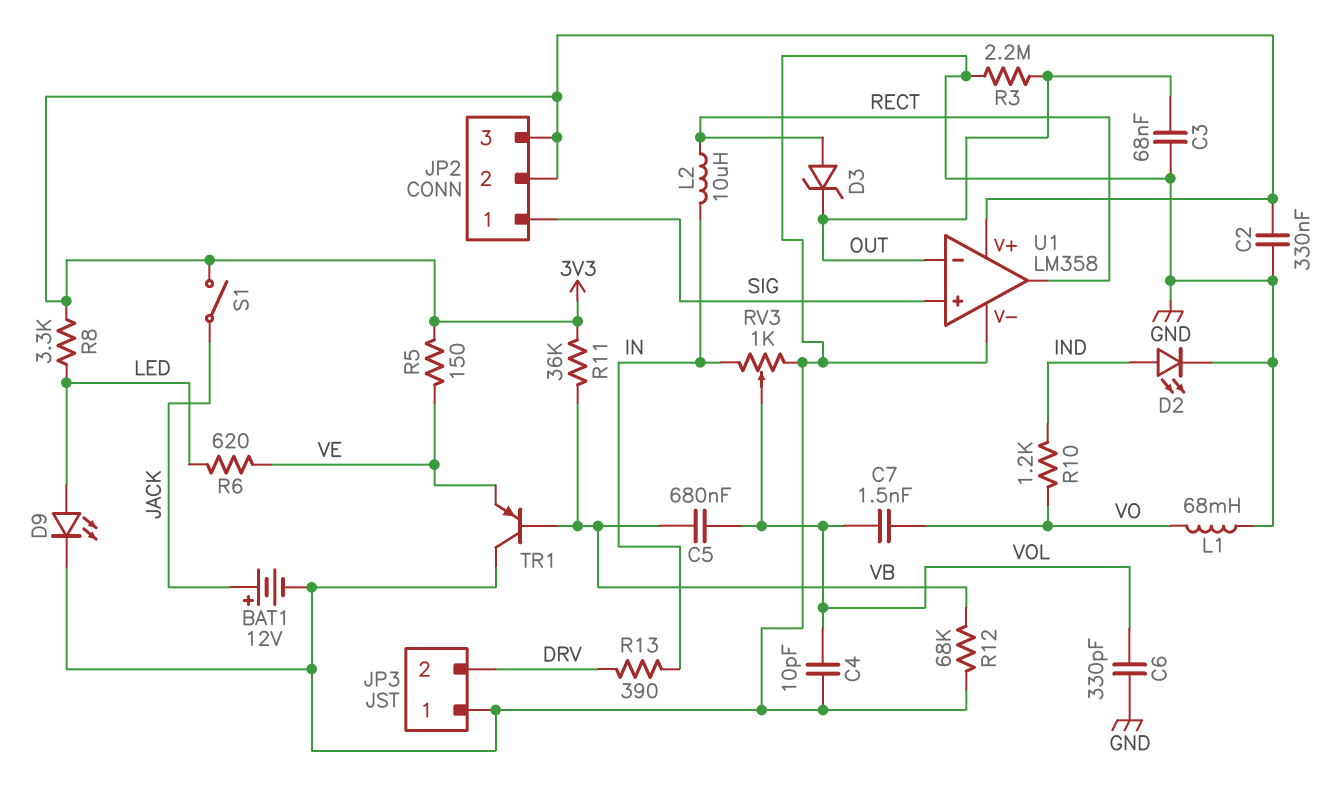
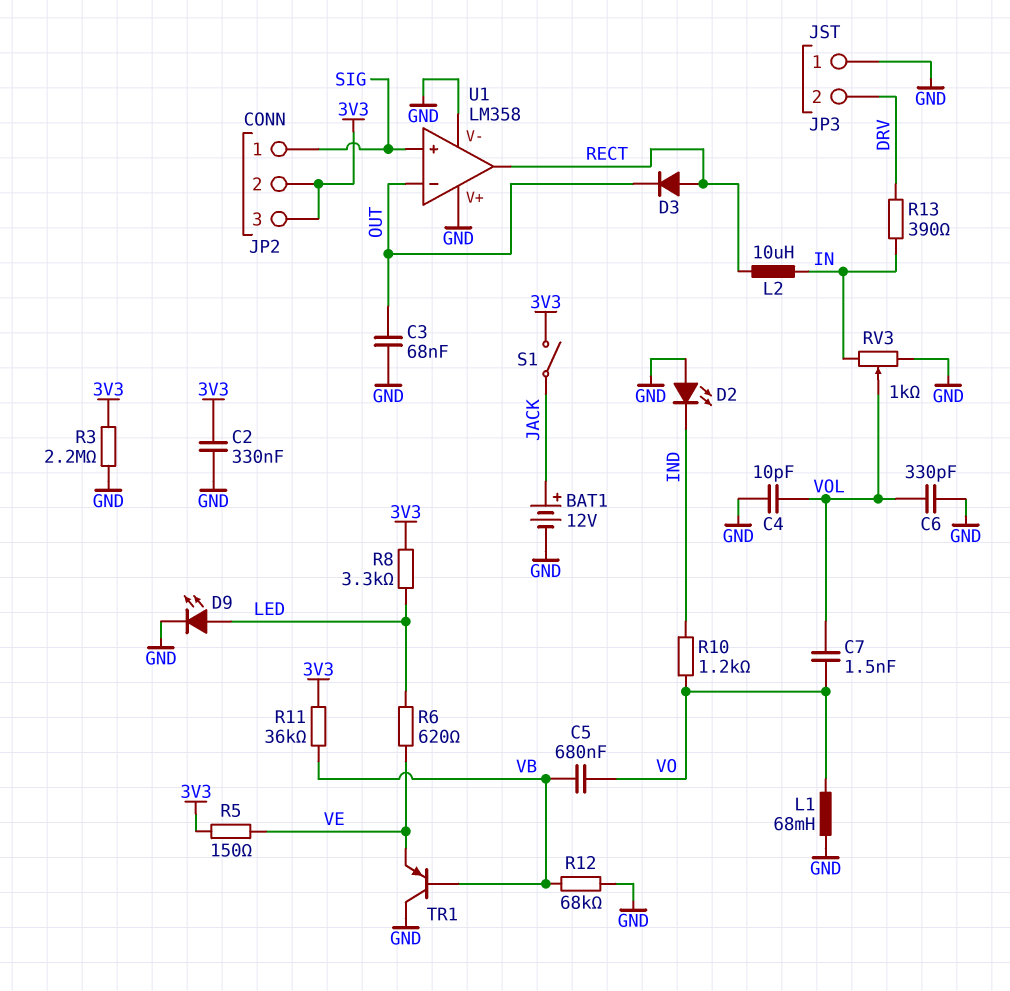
C5: 680nF (VB, VOL) -> 680nF (VB, VO)
D2: LED (A IND, K GND) -> LED (A GND, K IND)
D3: zener (A RECT, K OUT) -> diode (A RECT, K OUT)
R3: 2.2M (GND, OUT) -> 2.2M (3V3, GND)
U1 pin V+: 3V3 -> GND

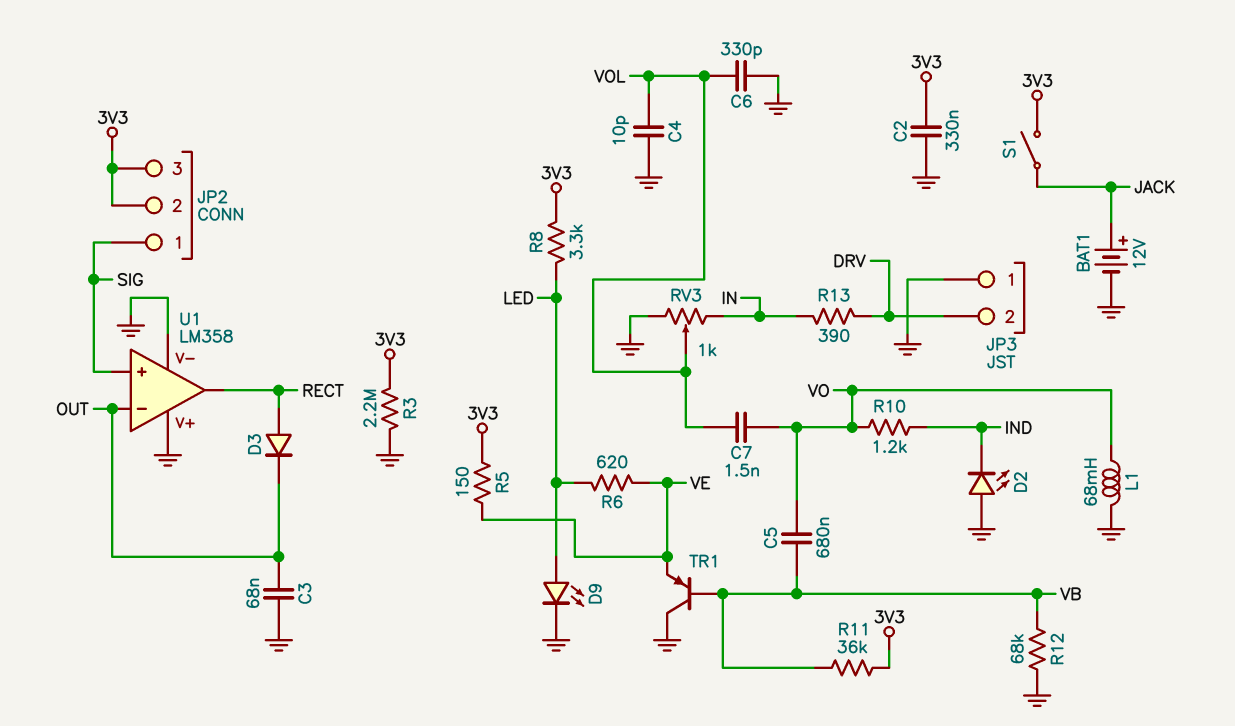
L2: 10uH (IN, RECT) -> none

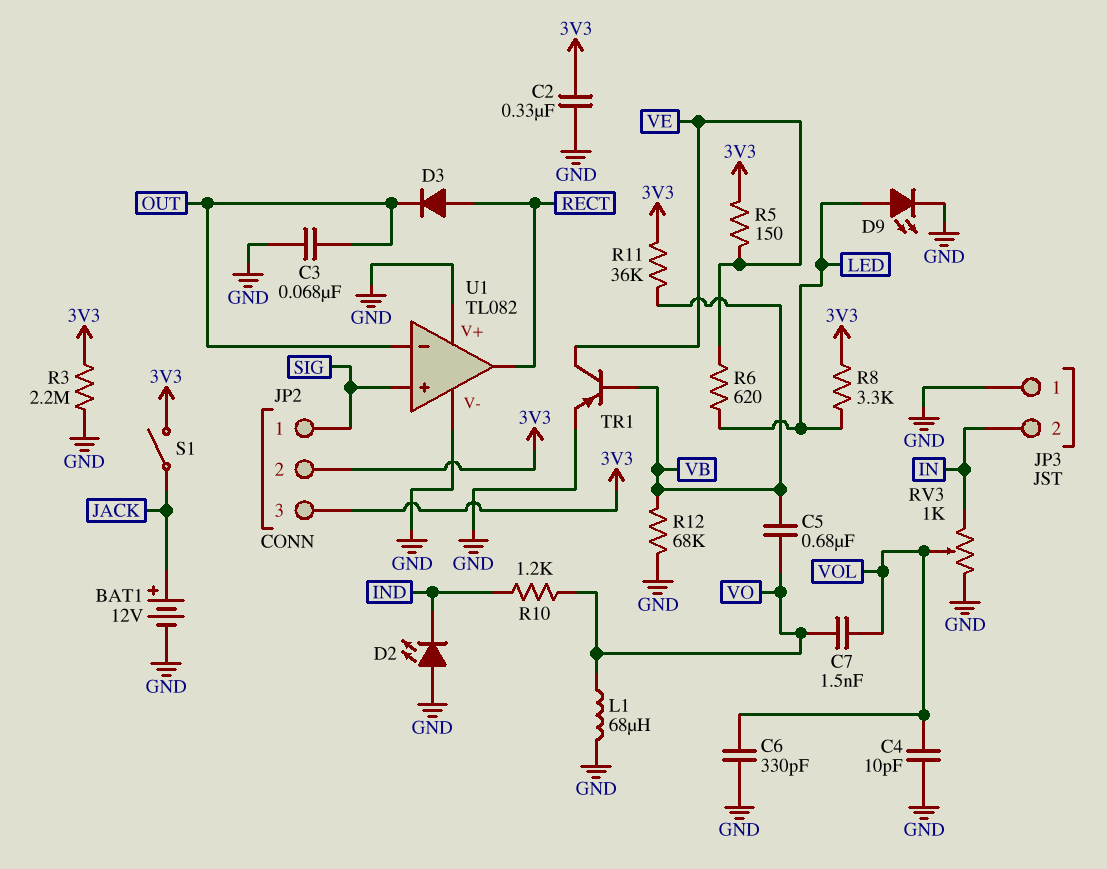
JP3 pin 2: DRV -> IN
L1: 68mH (GND, VO) -> 68uH (GND, VO)
R13: 390 (DRV, IN) -> none
TR1: PNP (B VB, C GND, E VE) -> PNP (B VB, C VE, E GND)
U1: LM358 -> TL082

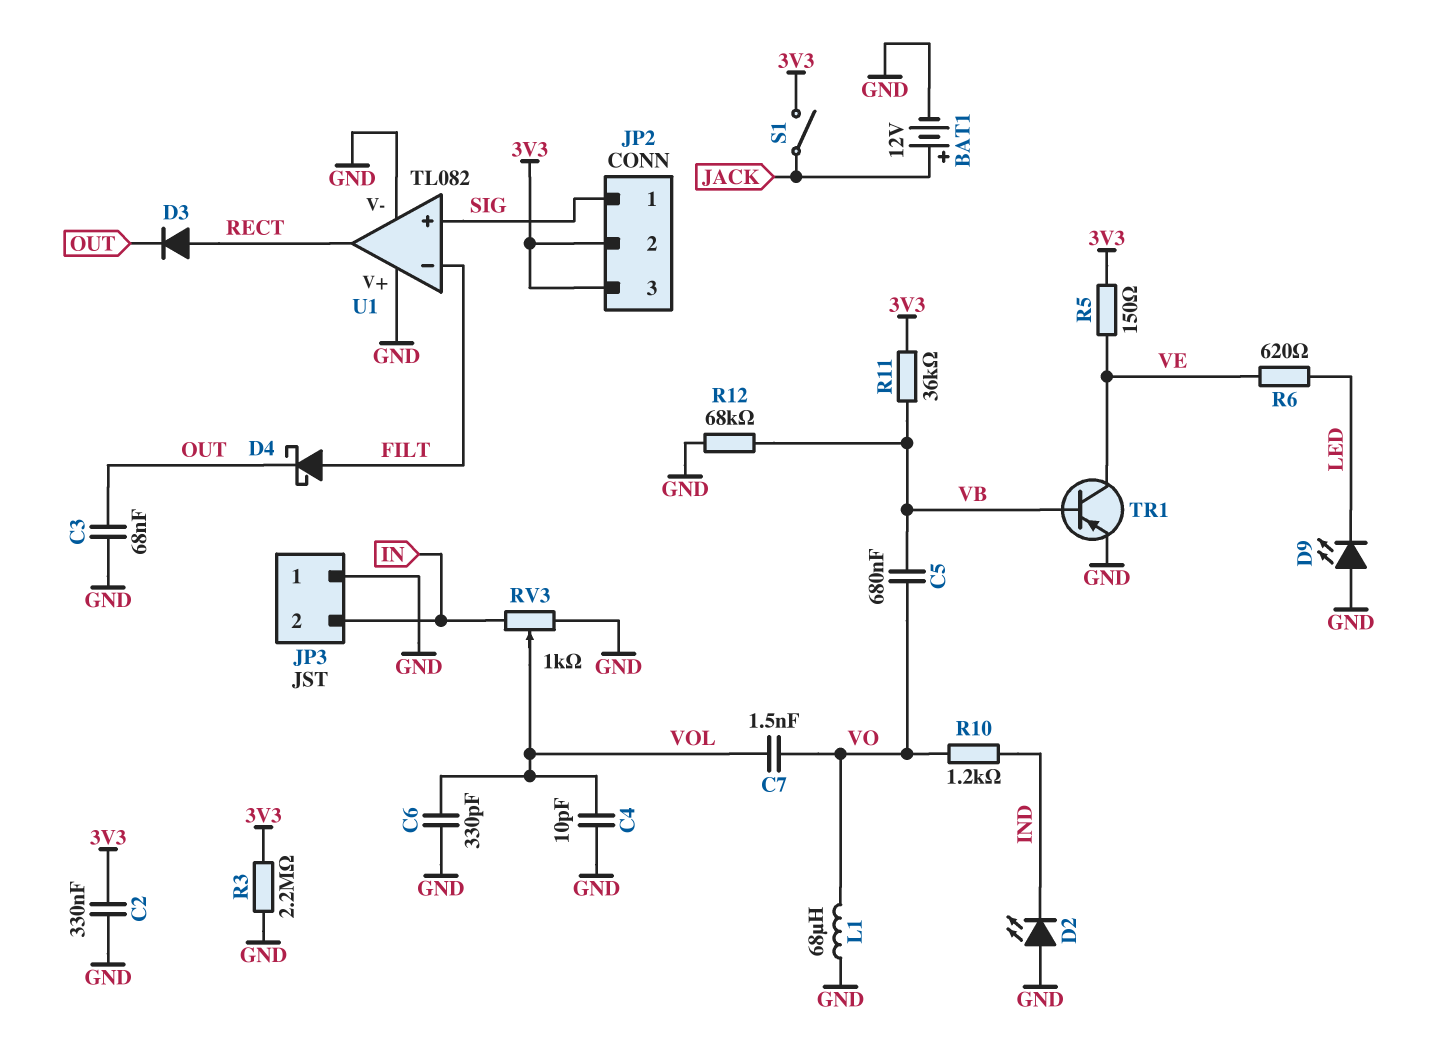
D4: none -> schottky (A FILT, K OUT)
D9: LED (A LED, K GND) -> LED (A GND, K LED)
R8: 3.3k (3V3, LED) -> none
U1 pin in-: OUT -> FILT

